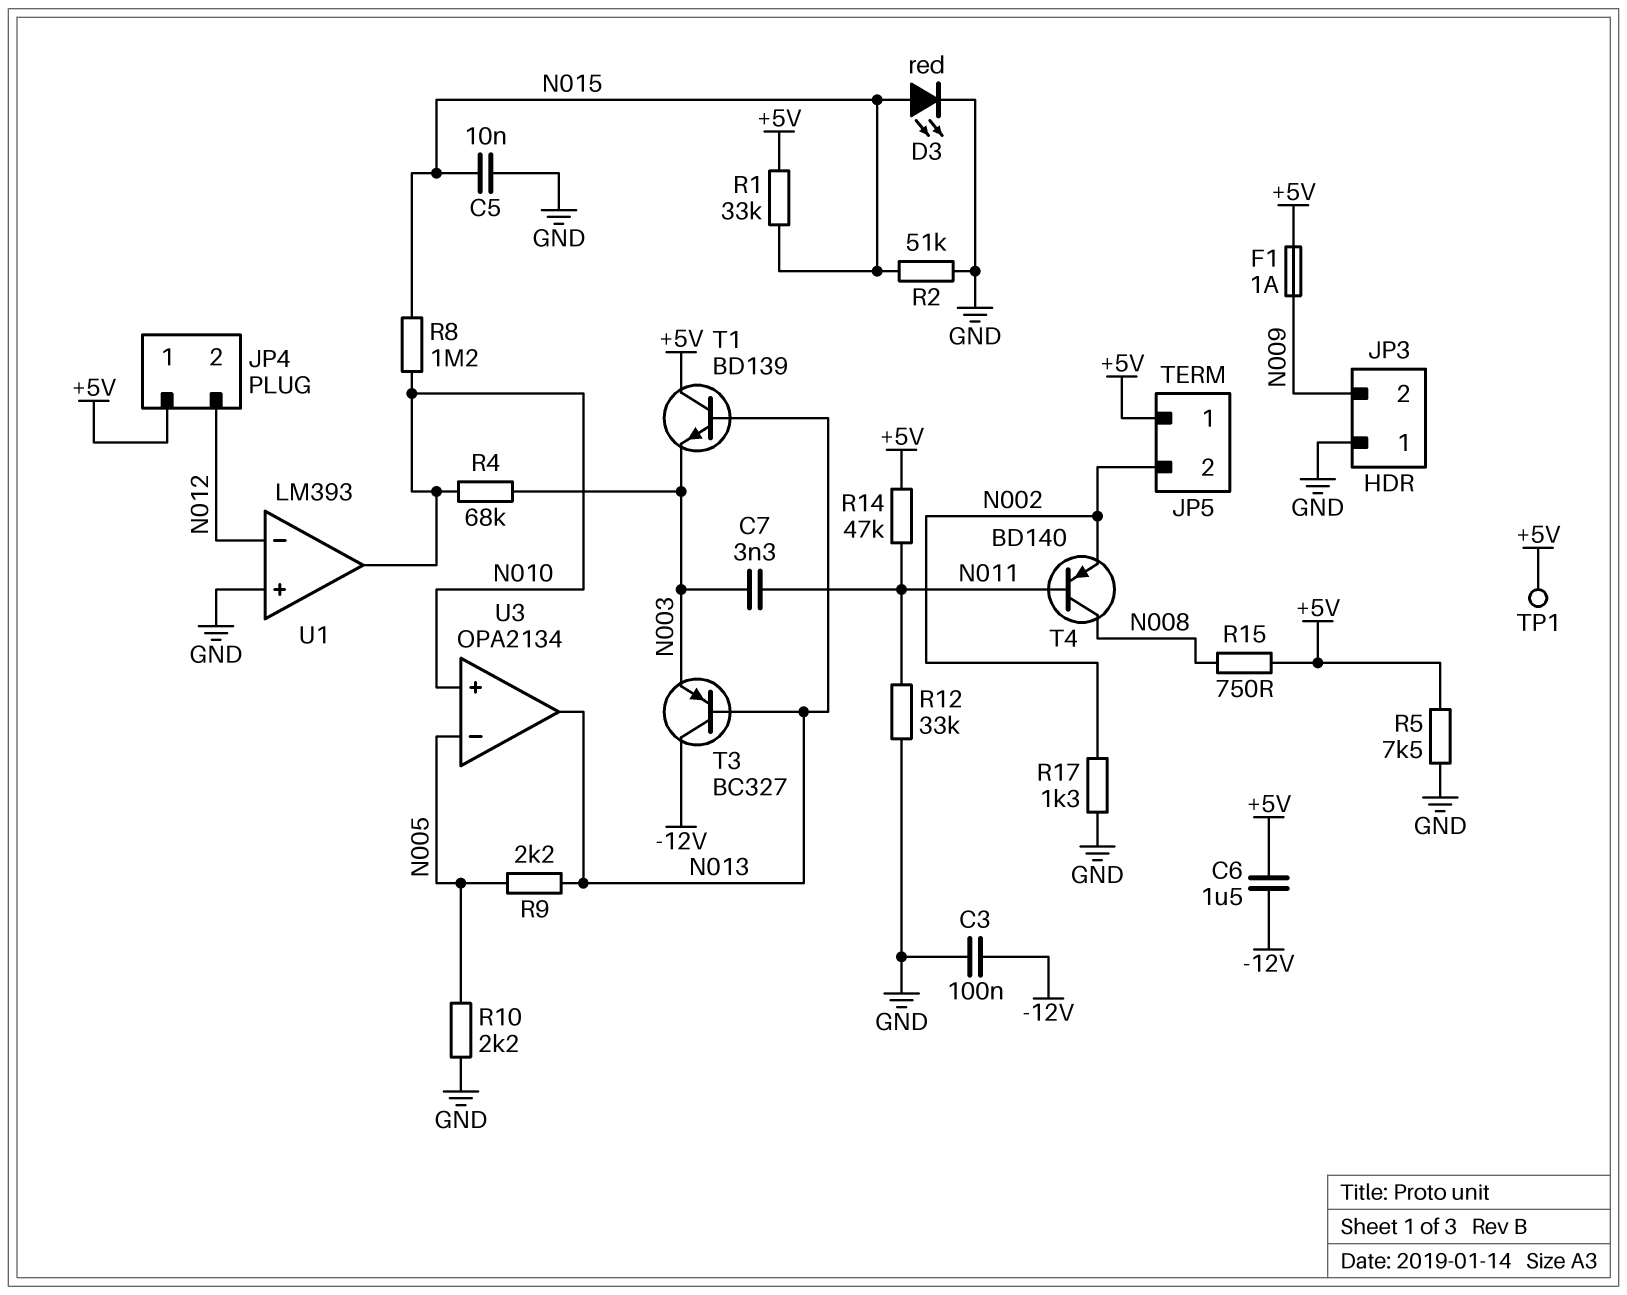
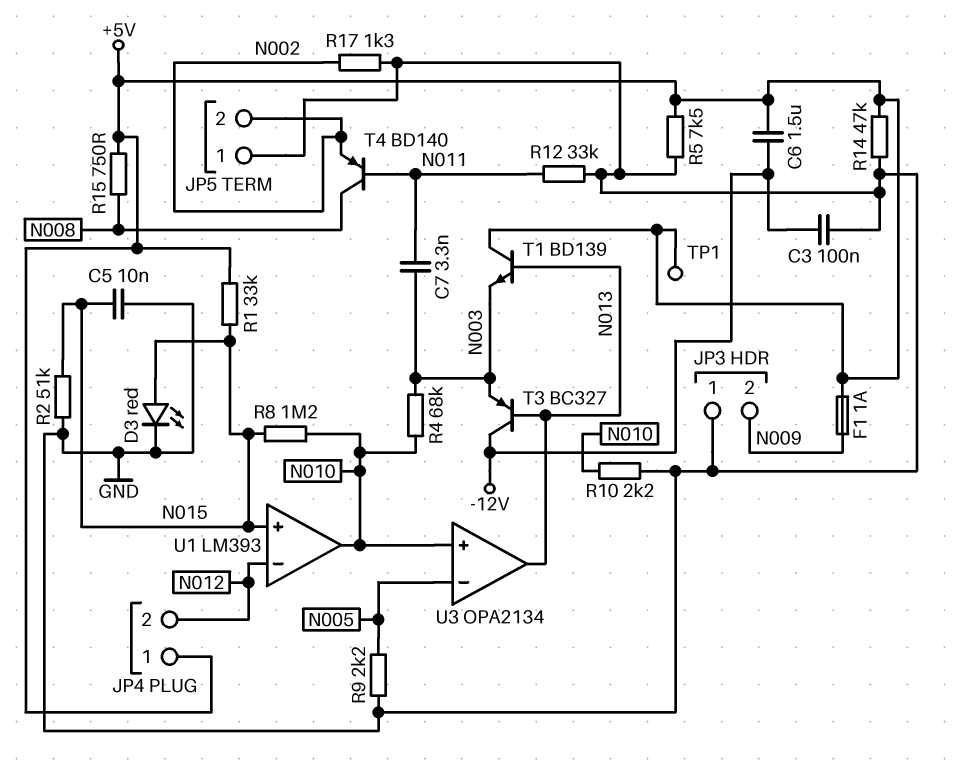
JP5 pin 1: +5V -> GND
R9: 2.2k (N005, N013) -> 2.2k (GND, N005)
R10: 2.2k (GND, N005) -> 2.2k (GND, N010)
R14: 47k (+5V, N011) -> 47k (+5V, GND)
U1 pin in+: GND -> N015

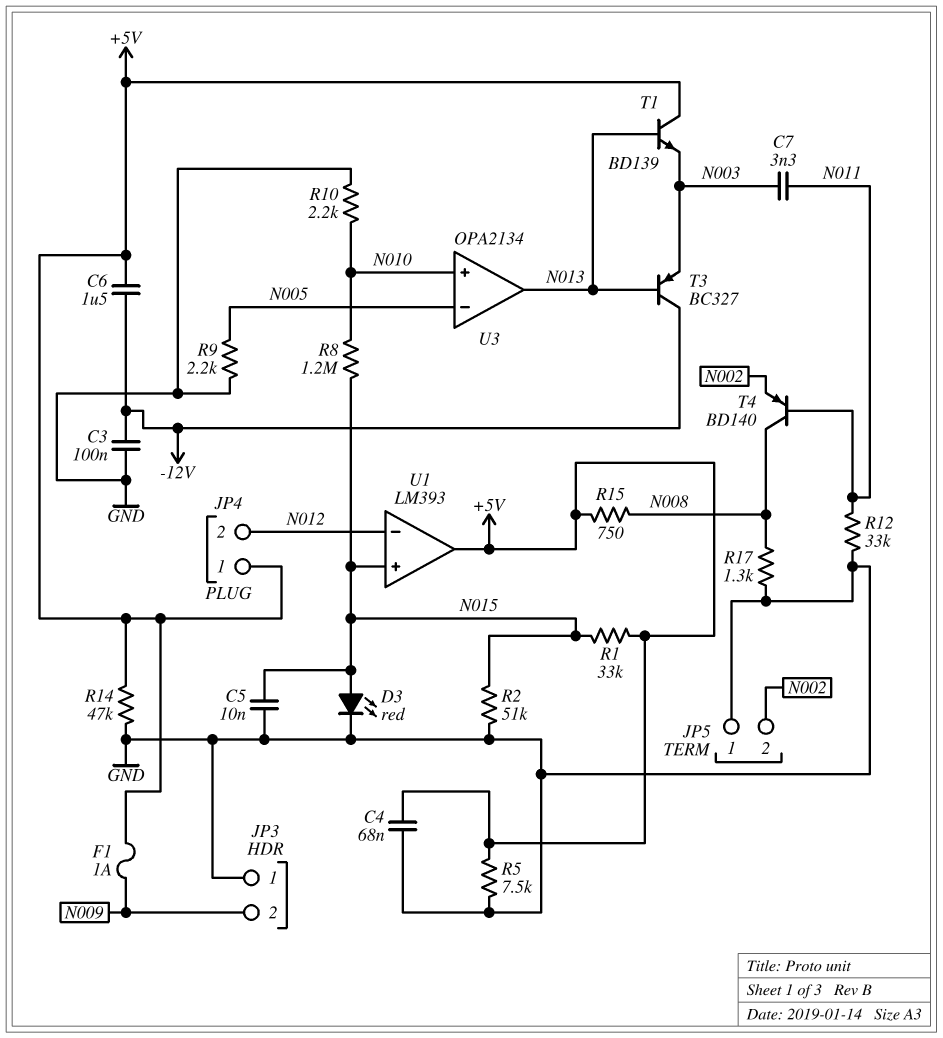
C4: none -> 68nF (+5V, GND)
R4: 68k (N003, N010) -> none
R17: 1.3k (GND, N002) -> 1.3k (GND, N008)
TP1: test point (+5V) -> none
U1 pin out: N010 -> +5V

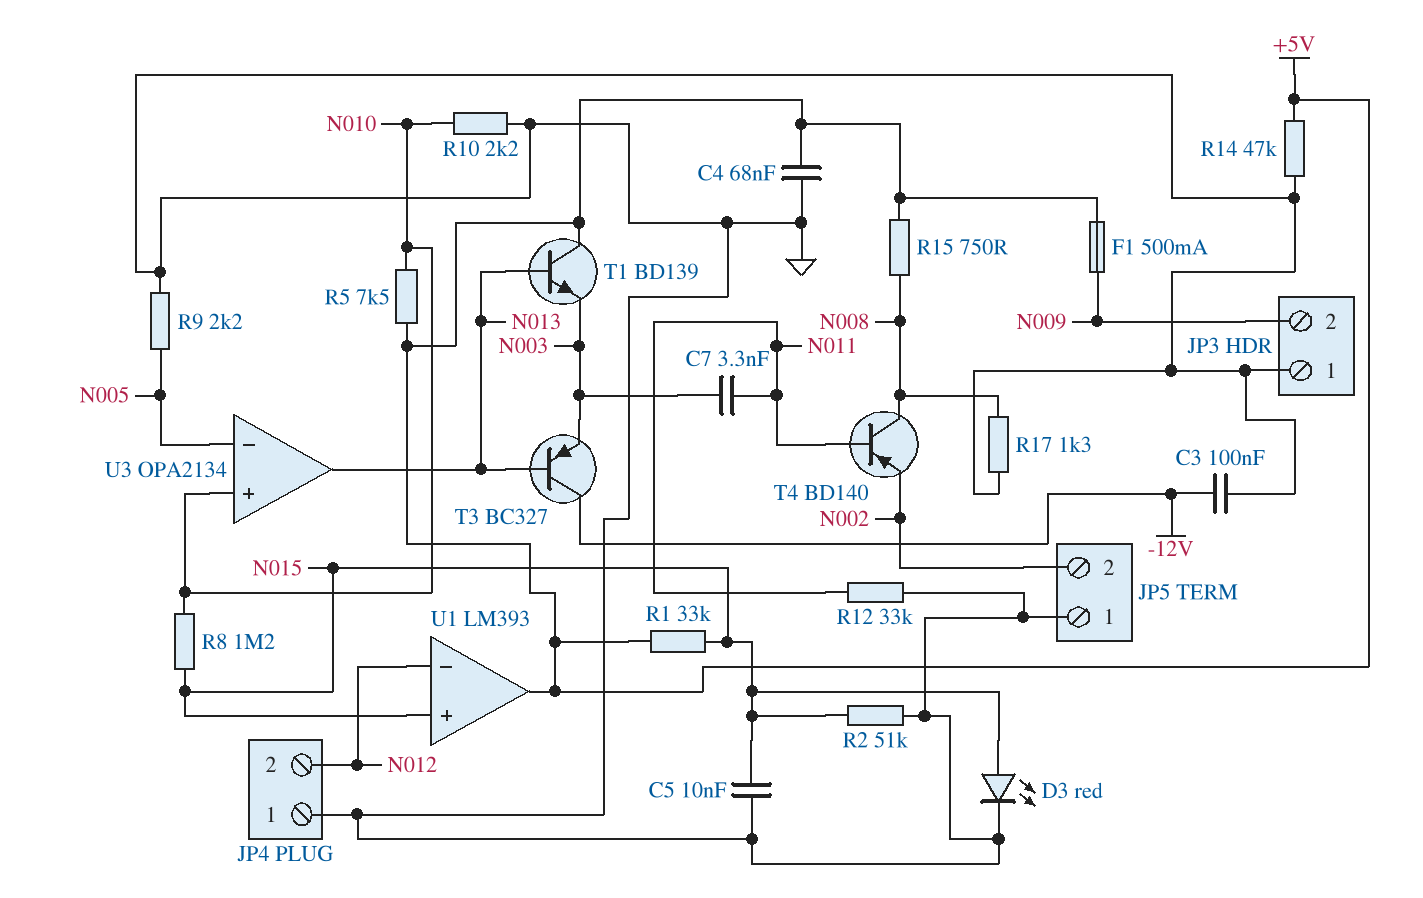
C6: 1.5uF (+5V, -12V) -> none
F1: 1A (+5V, N009) -> 500mA (+5V, N009)
JP4 pin 1: +5V -> GND
R5: 7.5k (+5V, GND) -> 7.5k (+5V, N010)

